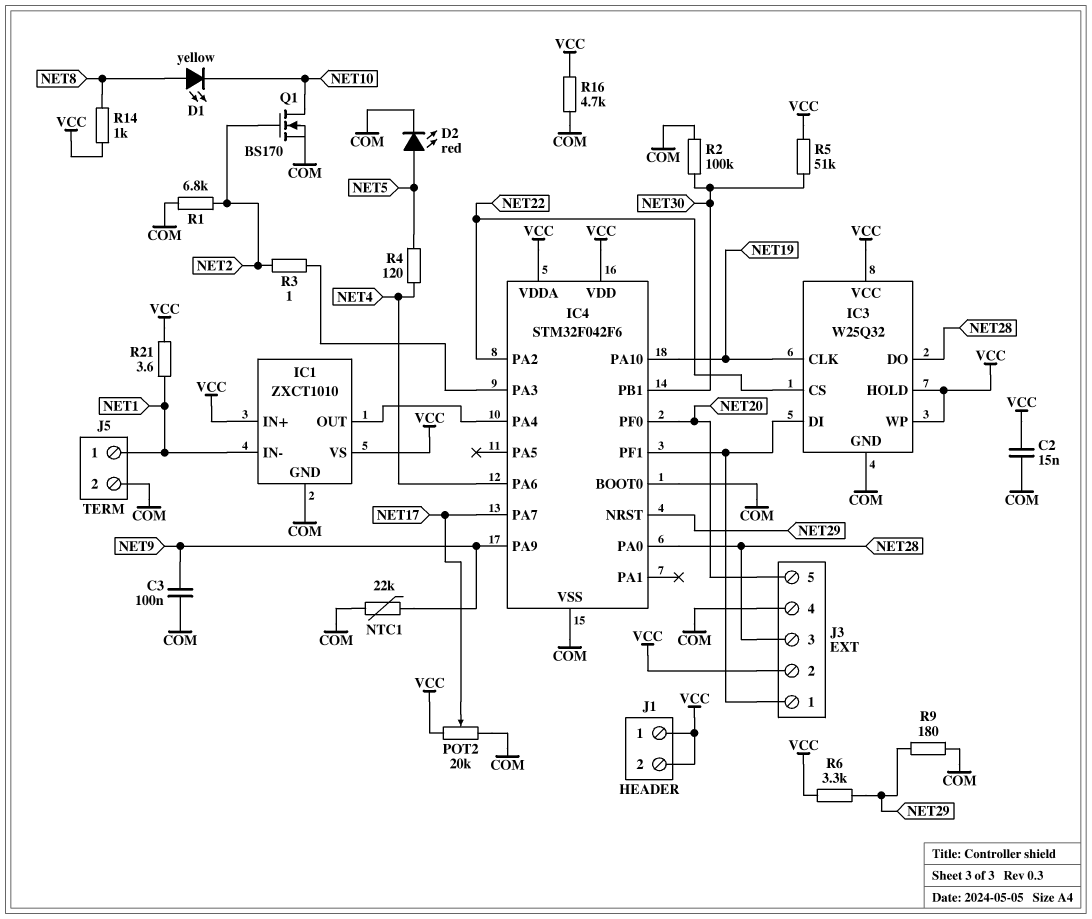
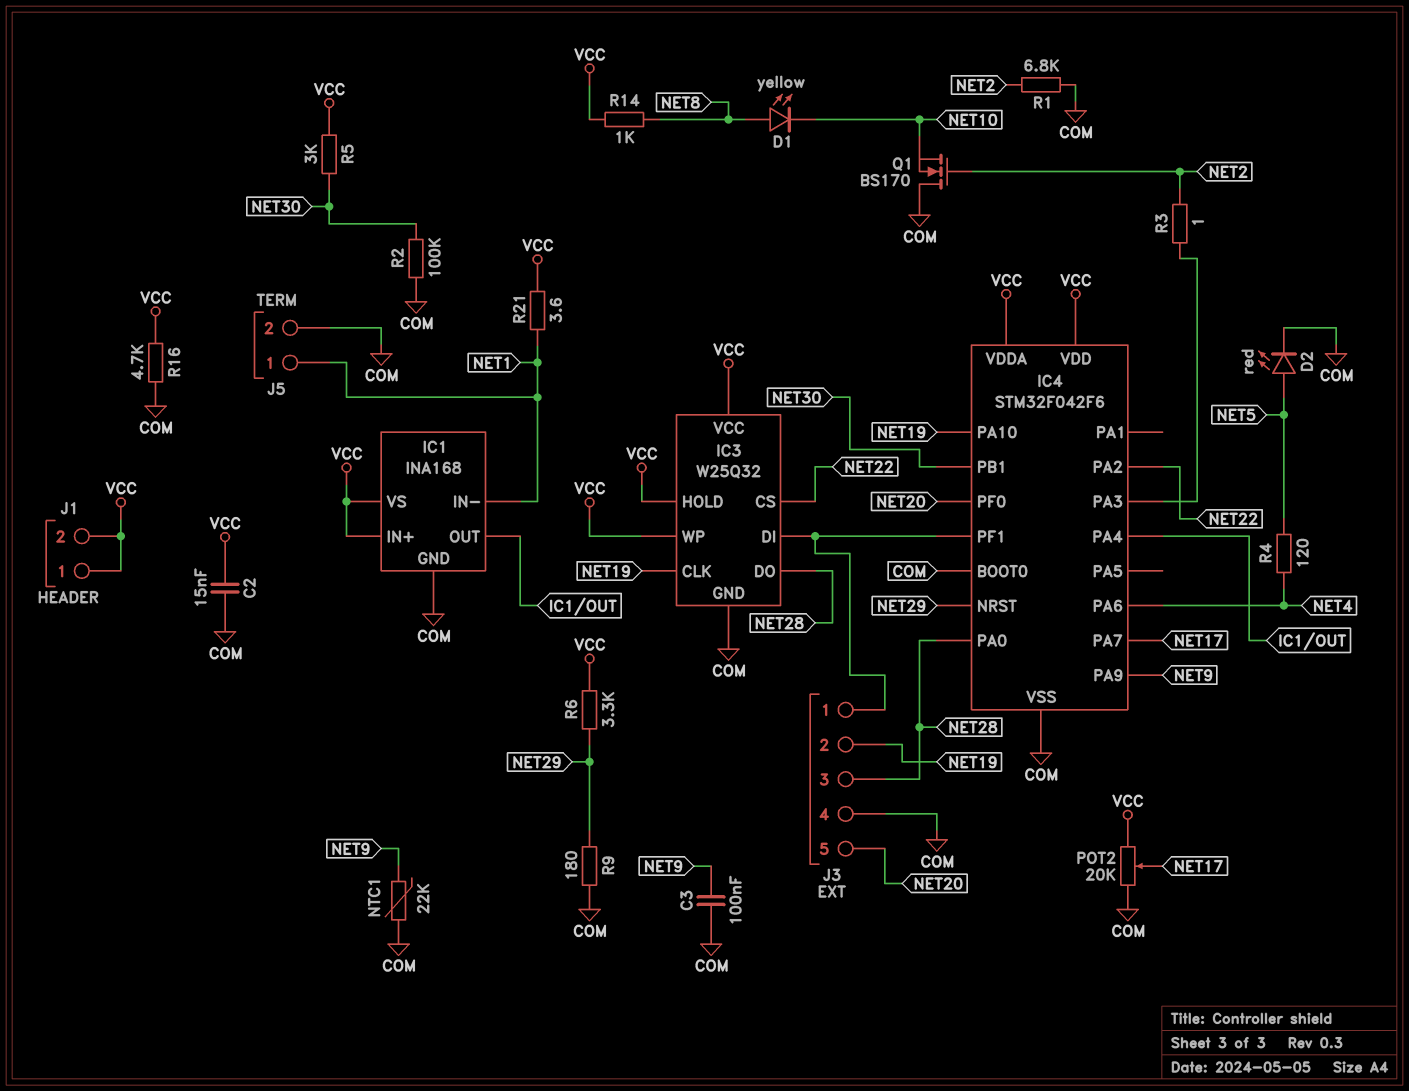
IC1: ZXCT1010 -> INA168
J3 pin 2: VCC -> NET19
Q1: NMOS BS170 (G NET2, D NET10, S COM) -> NMOS BS170 (G NET2, D COM, S NET10)
R5: 51k (NET30, VCC) -> 3k (NET30, VCC)

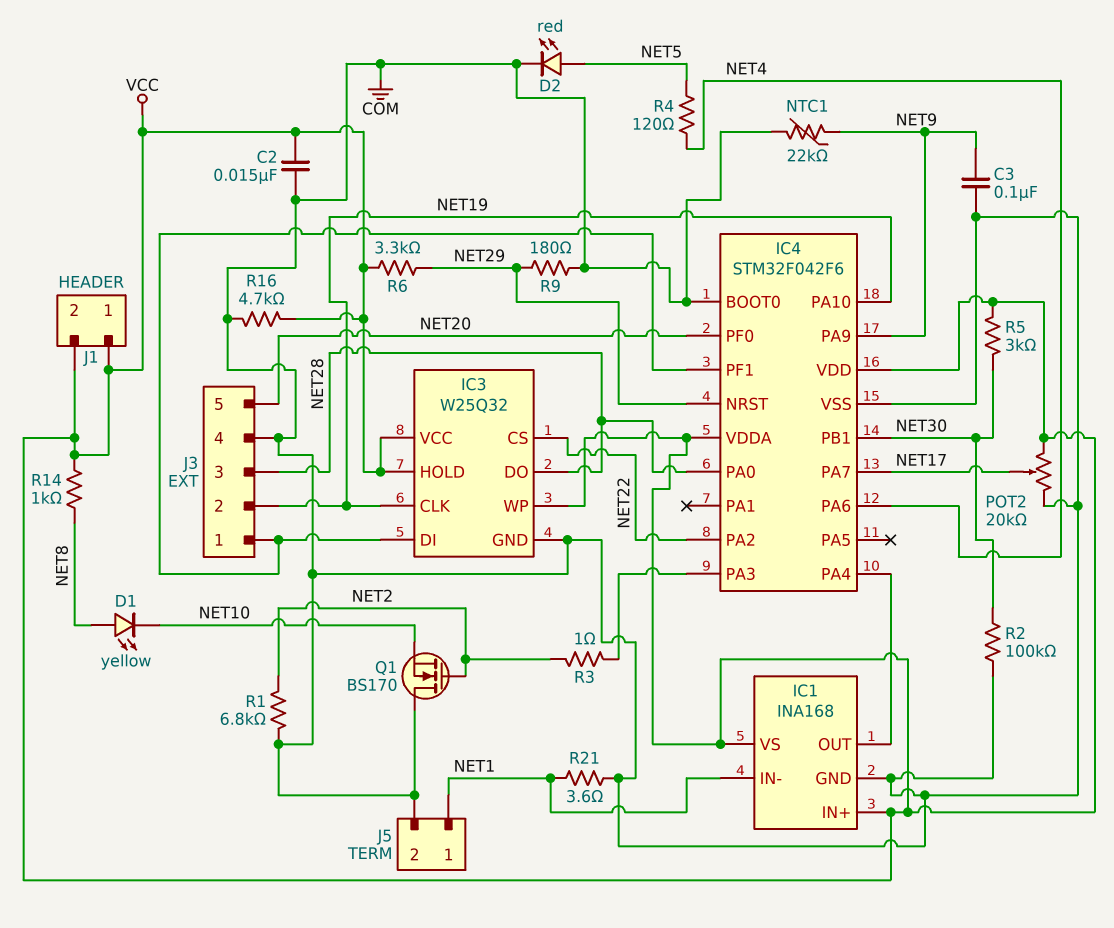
R21: 3.6 (NET1, VCC) -> 3.6 (COM, NET1)

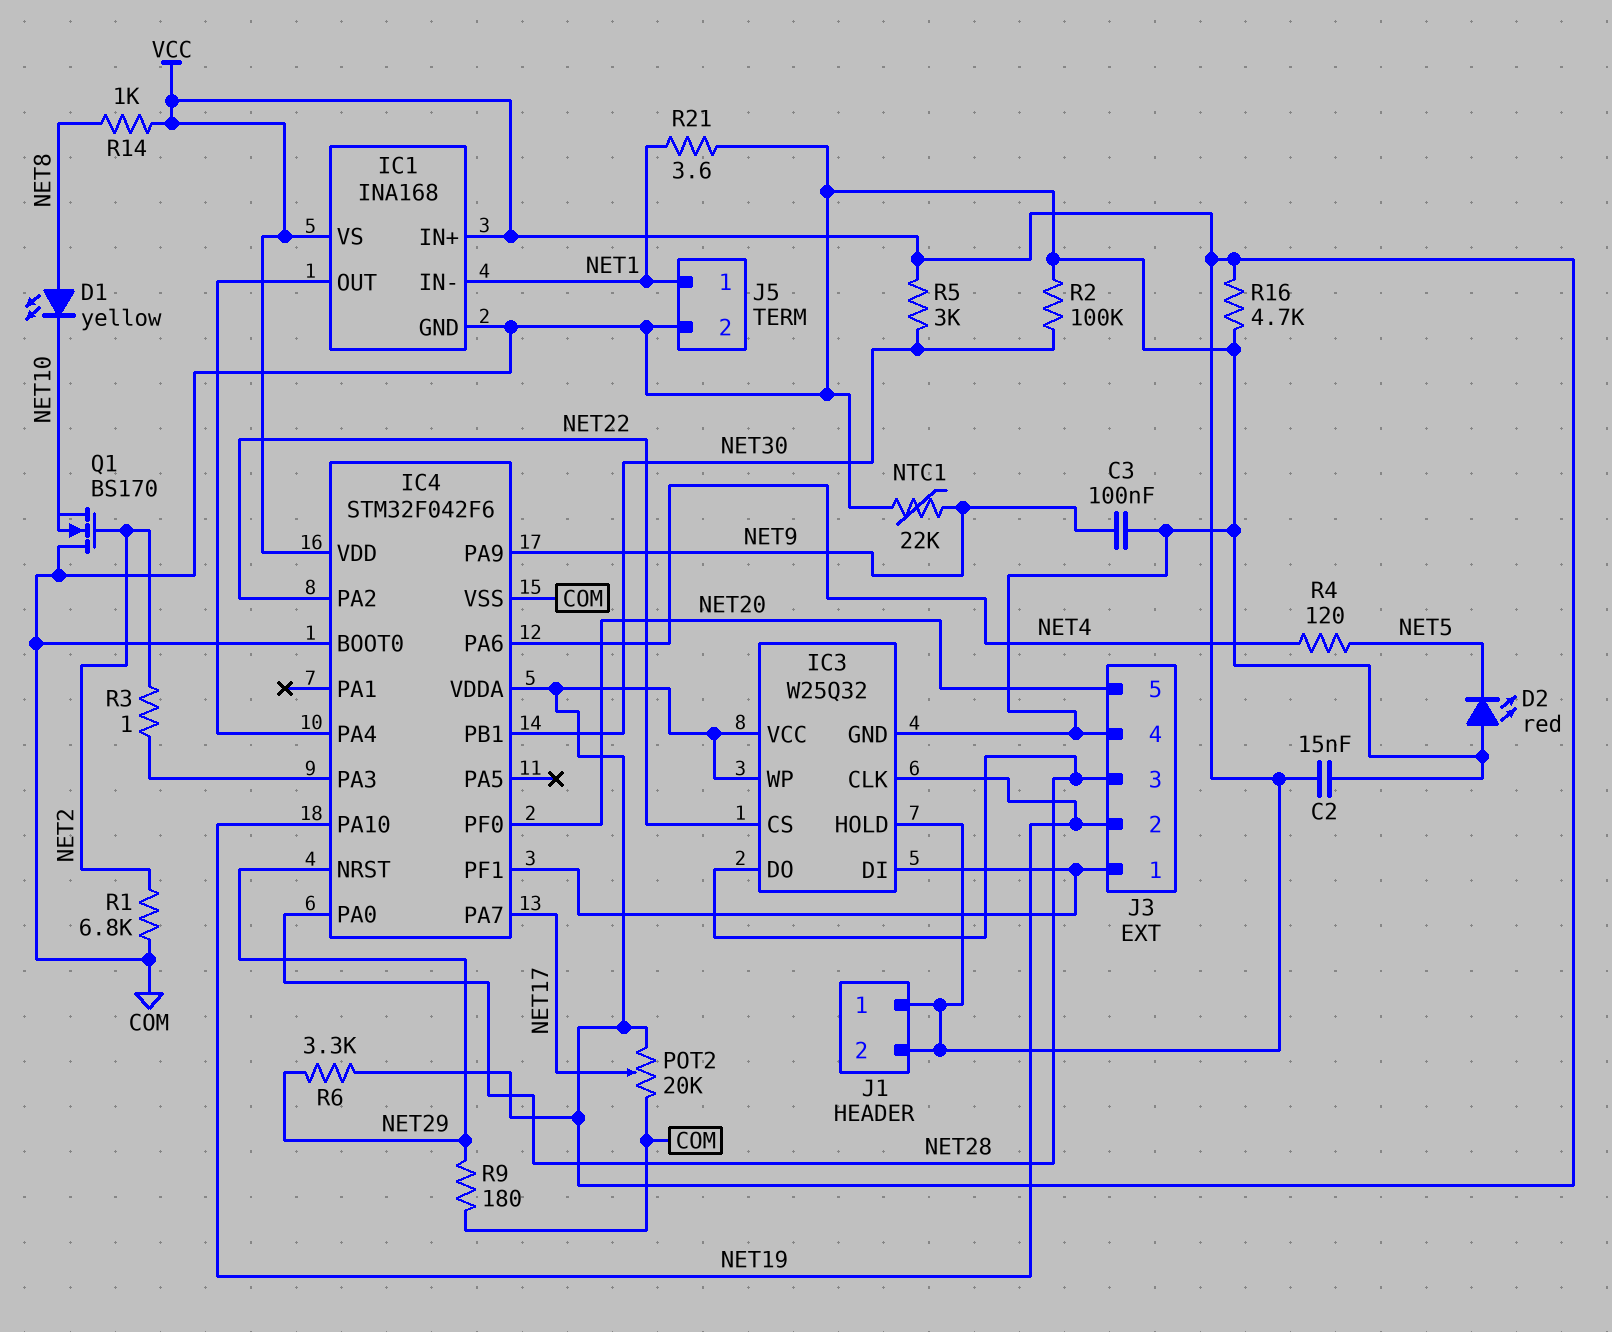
D2: LED red (A NET5, K COM) -> LED red (A COM, K NET5)

